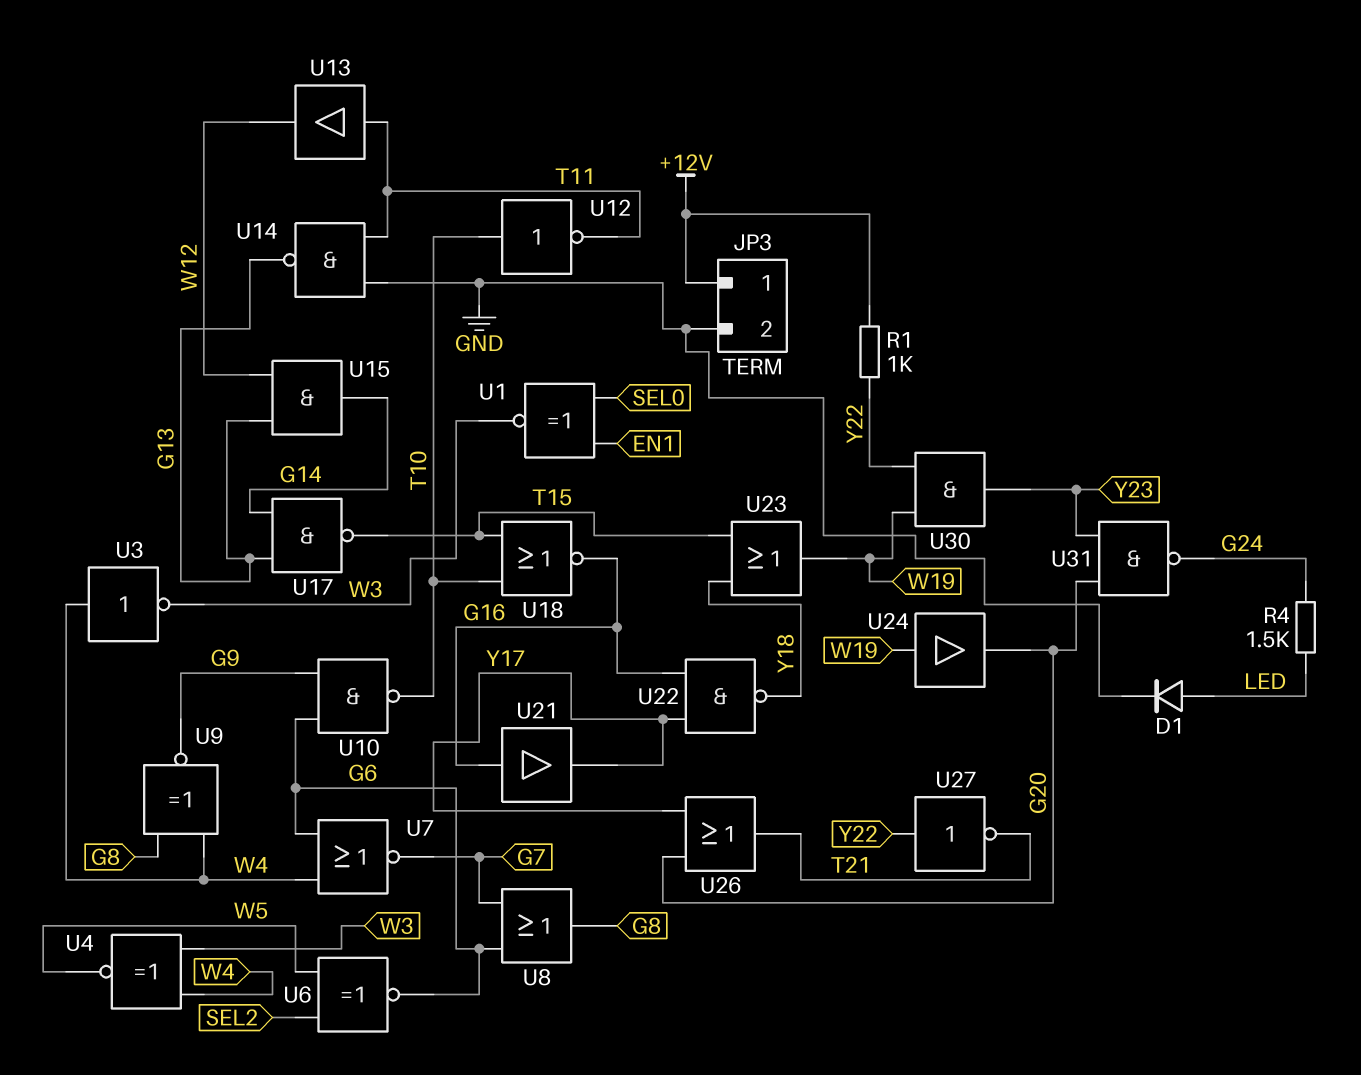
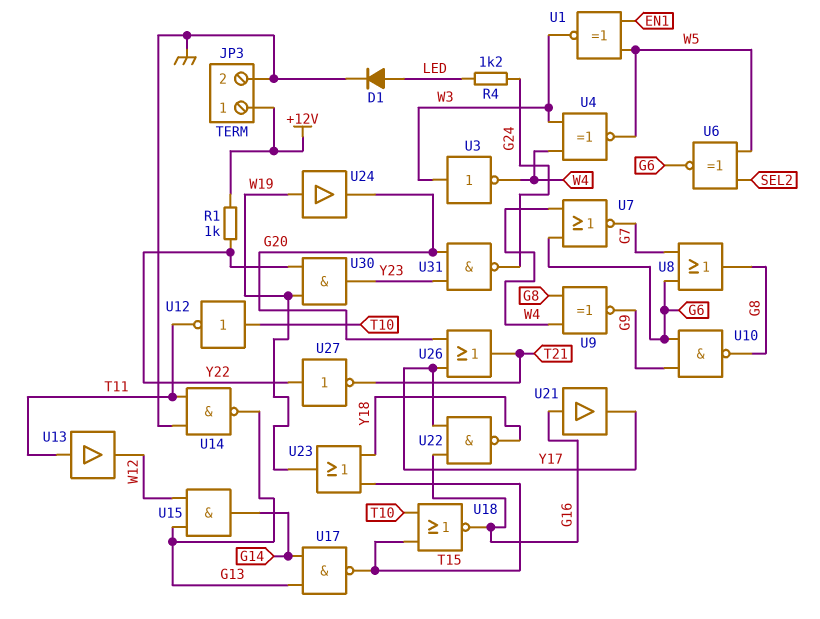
R4: 1.5k (G24, LED) -> 1.2k (G24, LED)
U1: XNOR (in EN1, in SEL0, out W3) -> XNOR (in EN1, in W5, out W3)
U3: NOT (in W4, out W3) -> NOT (in W3, out W4)
U10: NAND (in G6, in G9, out T10) -> NAND (in G6, in G9, out G8)

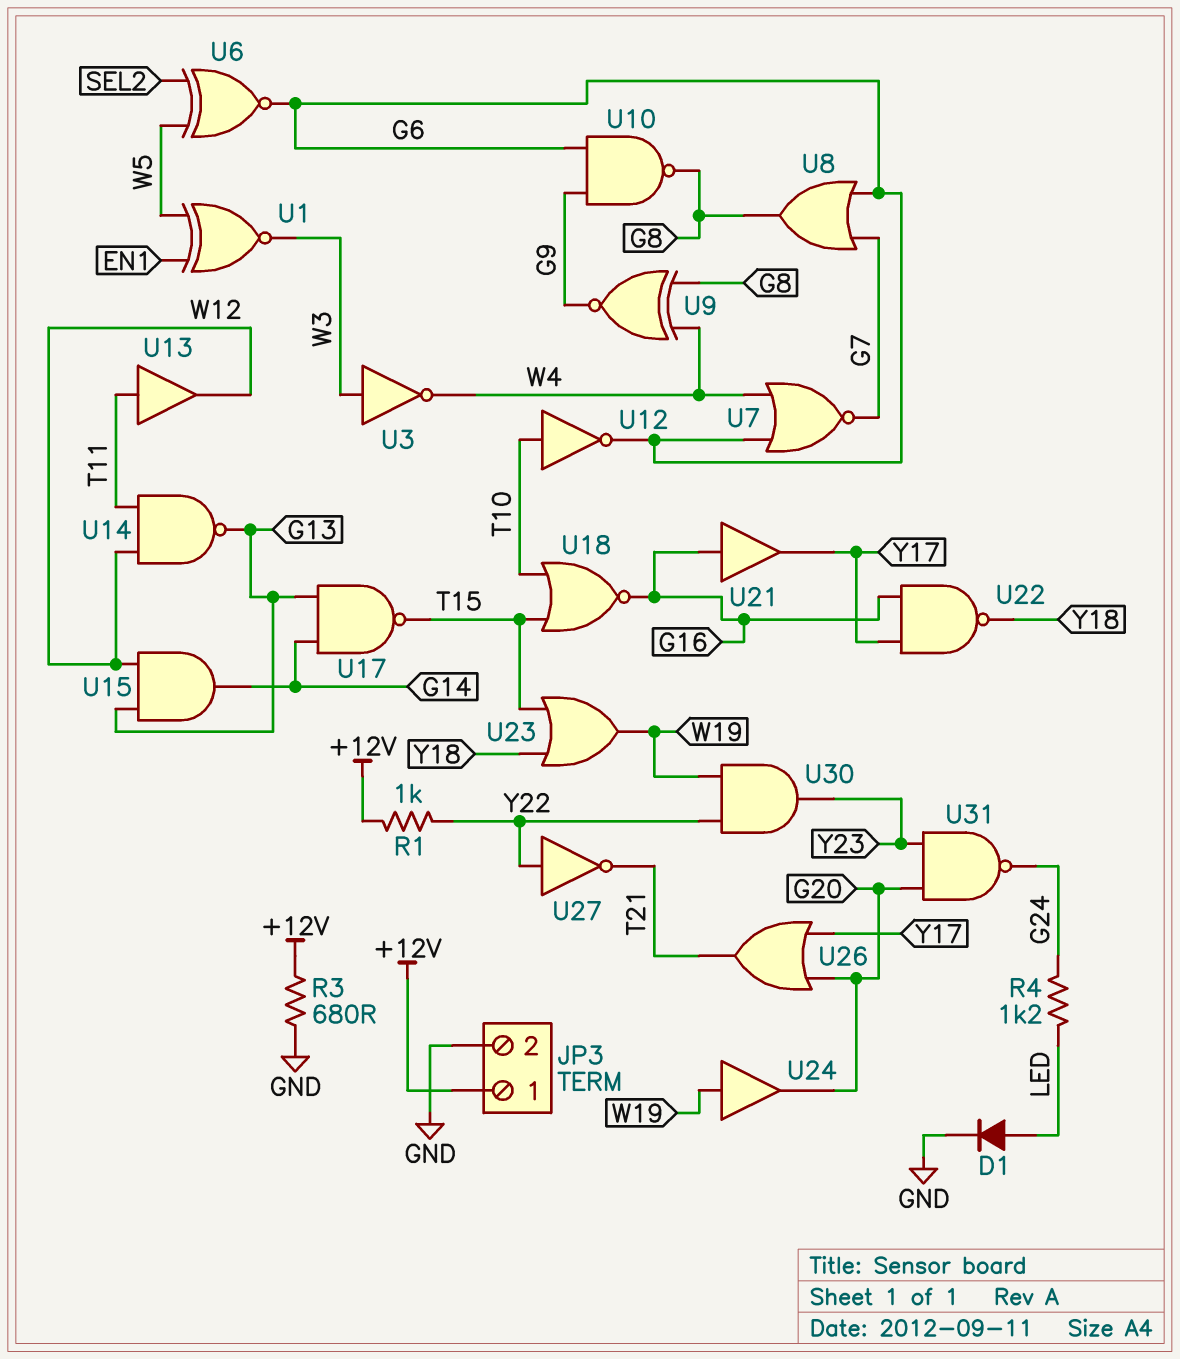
R3: none -> 680 (+12V, GND)
U4: XNOR (in W3, in W4, out W5) -> none
U12: NOT (in T10, out T11) -> NOT (in T10, out G6)
U14: NAND (in GND, in T11, out G13) -> NAND (in T11, in W12, out G13)

